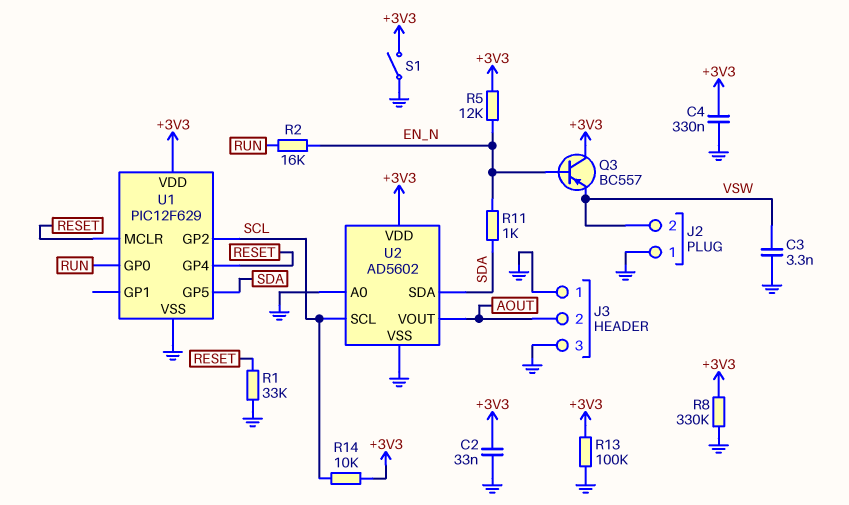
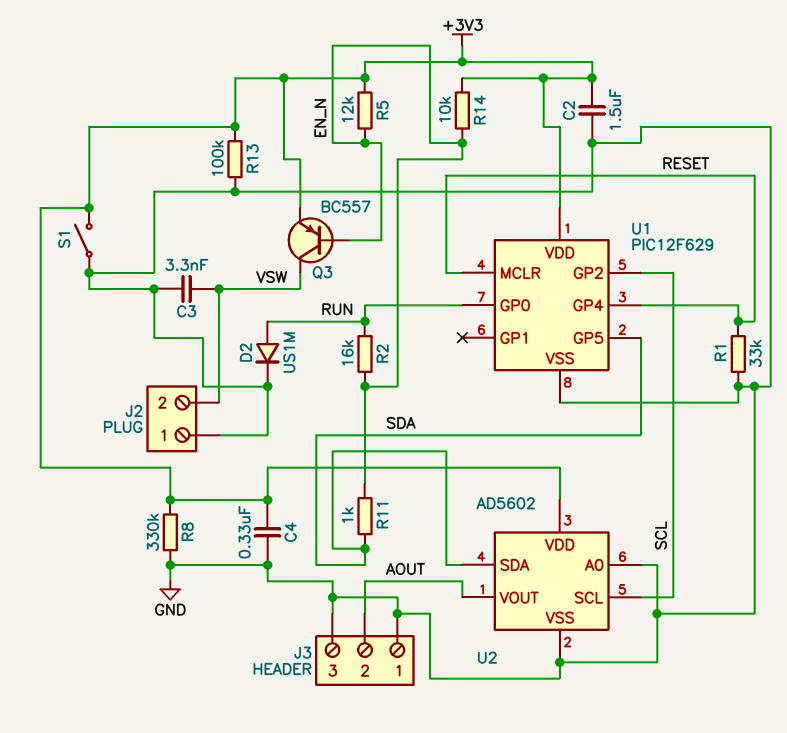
C2: 33nF (+3V3, GND) -> 1.5uF (+3V3, GND)
D2: none -> diode US1M (A RUN, K GND)
Q3: PNP BC557 (B EN_N, C +3V3, E VSW) -> PNP BC557 (B EN_N, C VSW, E +3V3)
R14: 10k (+3V3, SCL) -> 10k (+3V3, EN_N)

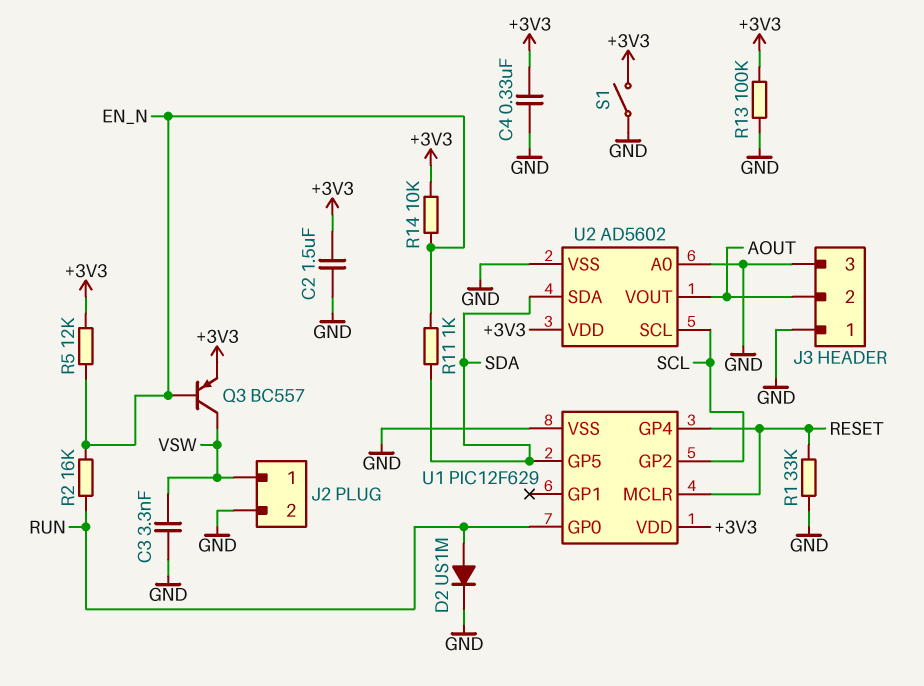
J2 pin 1: GND -> VSW
J2 pin 2: VSW -> GND
R8: 330k (+3V3, GND) -> none

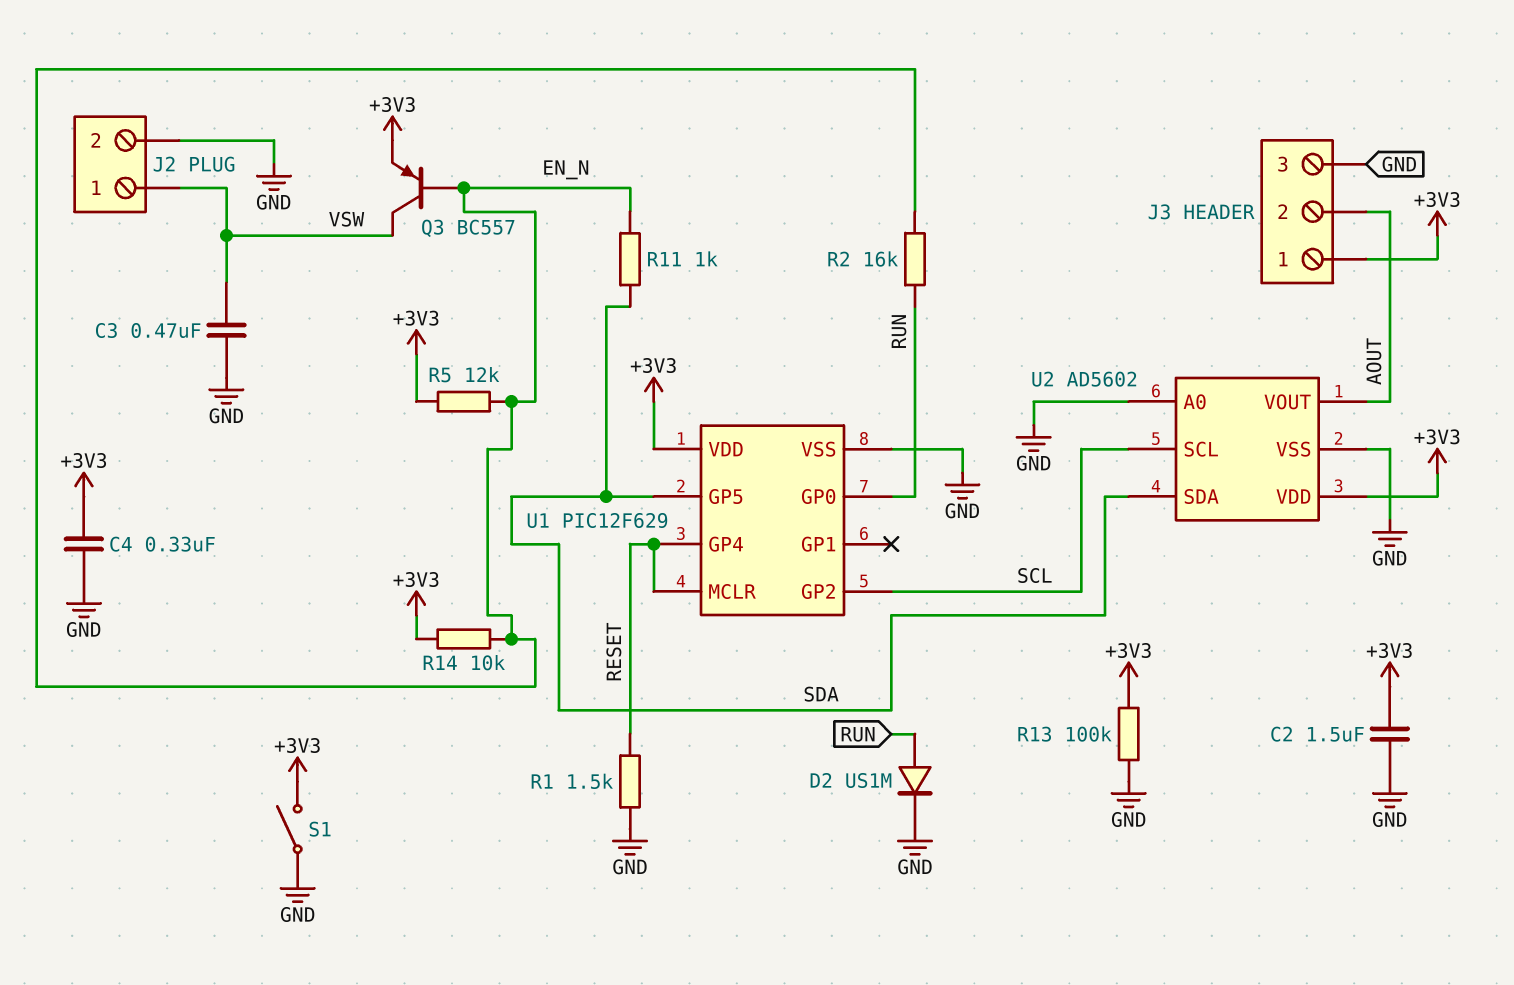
C3: 3.3nF (GND, VSW) -> 470nF (GND, VSW)
J3 pin 1: GND -> +3V3
R1: 33k (GND, RESET) -> 1.5k (GND, RESET)

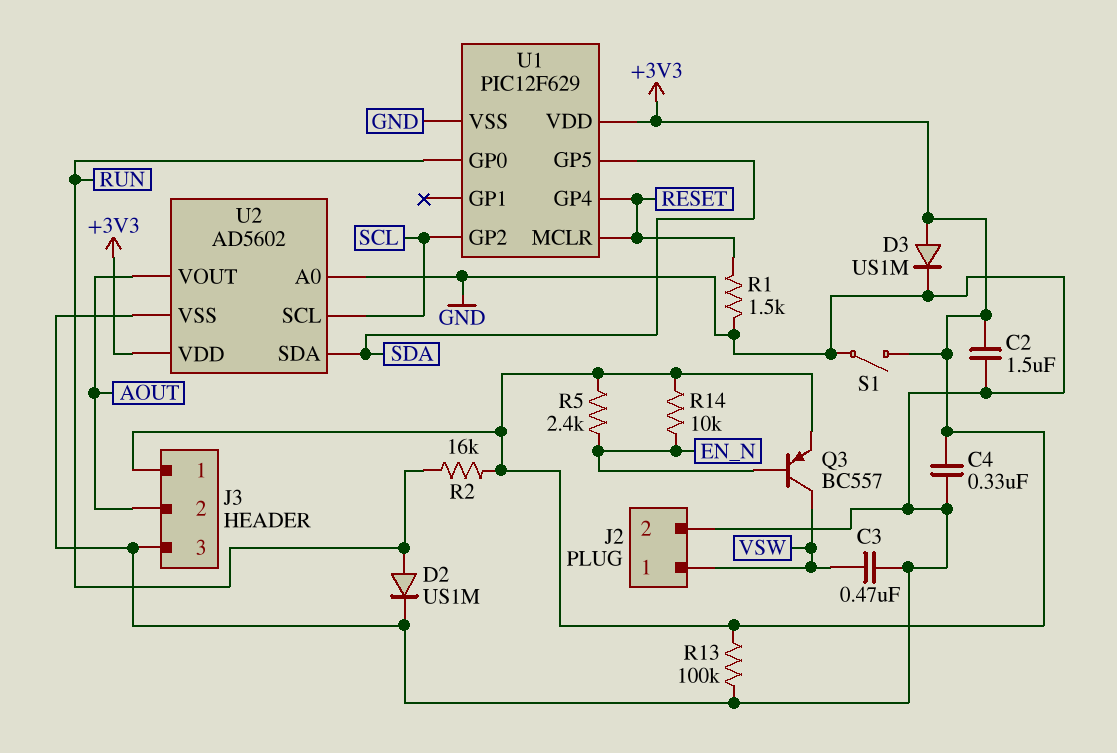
D3: none -> diode US1M (A +3V3, K GND)
R2: 16k (EN_N, RUN) -> 16k (+3V3, RUN)
R5: 12k (+3V3, EN_N) -> 2.4k (+3V3, EN_N)
R11: 1k (EN_N, SDA) -> none

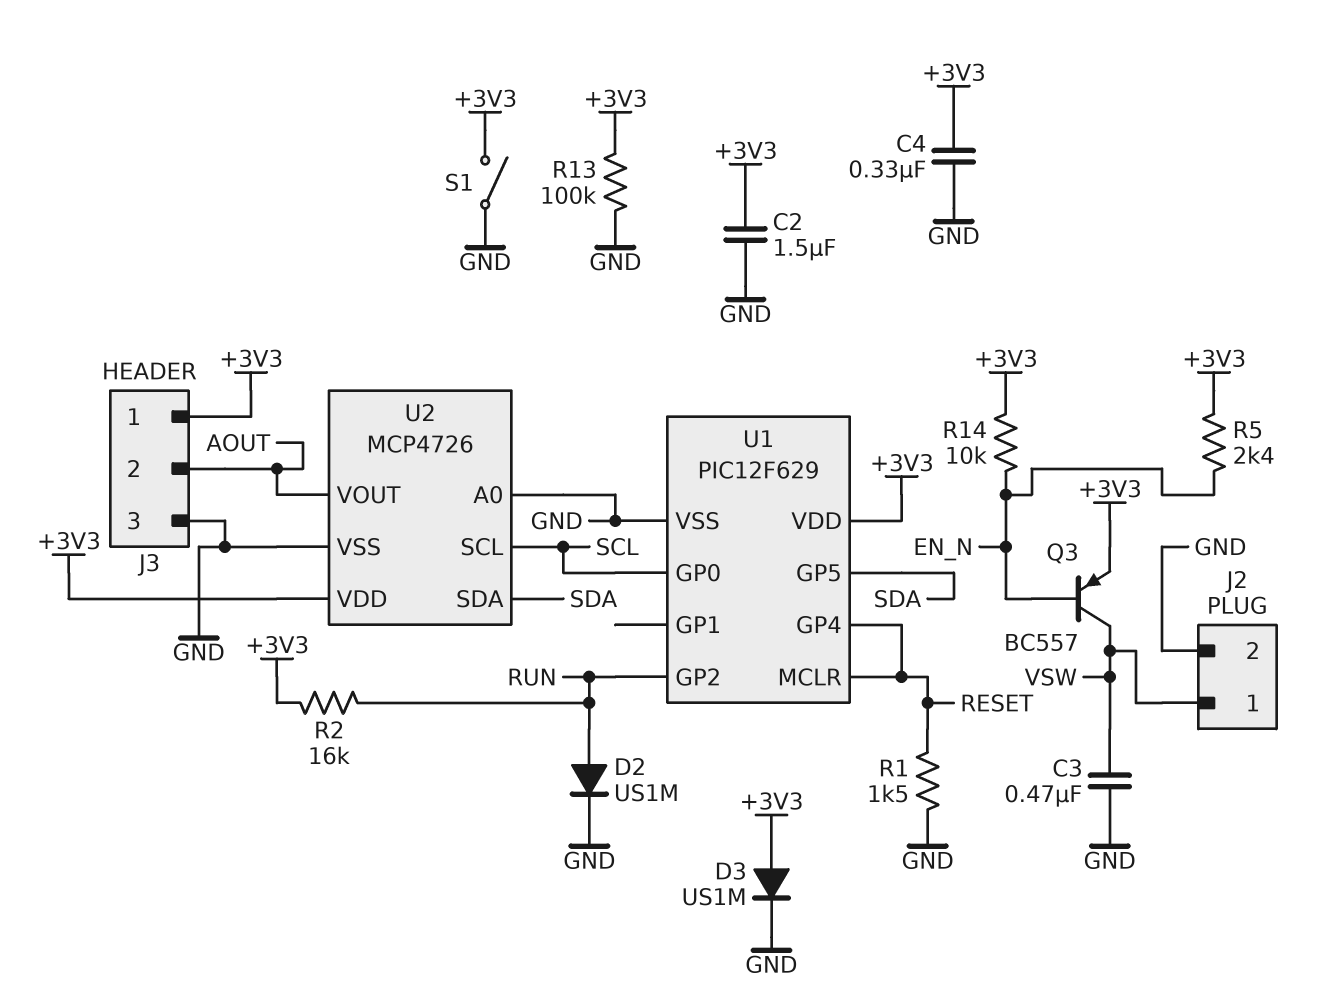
U1 pin GP0: RUN -> SCL
U1 pin GP2: SCL -> RUN
U2: AD5602 -> MCP4726

